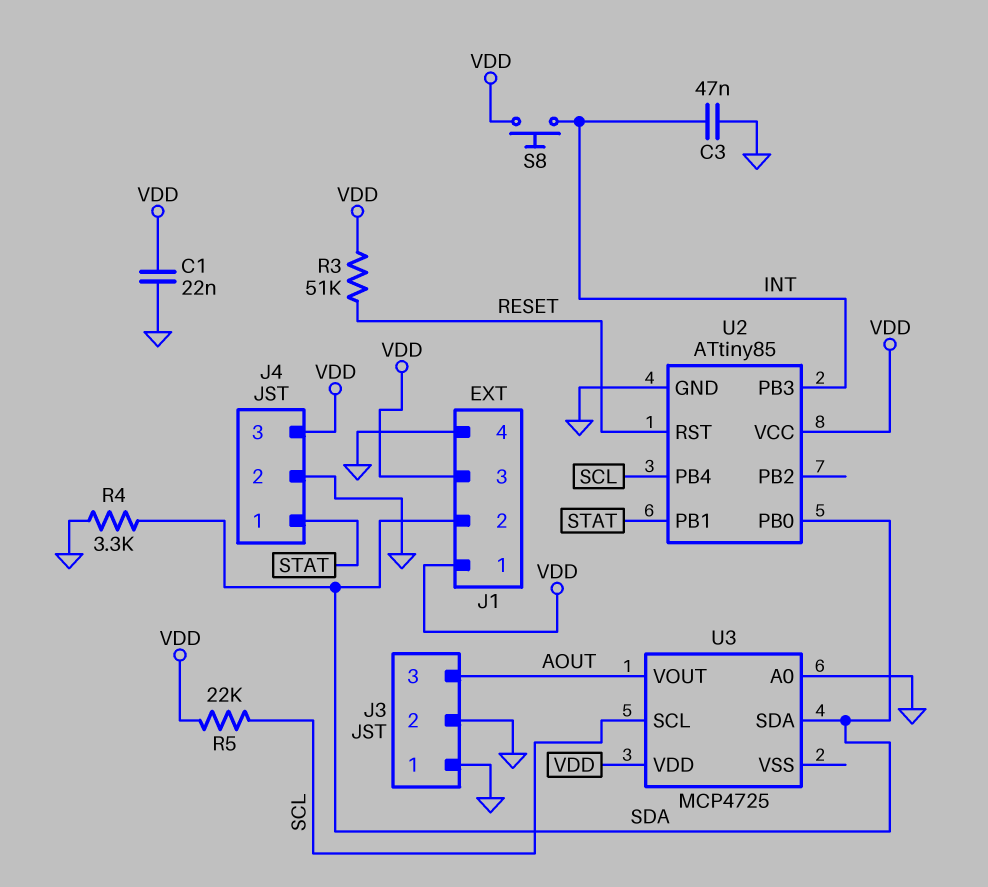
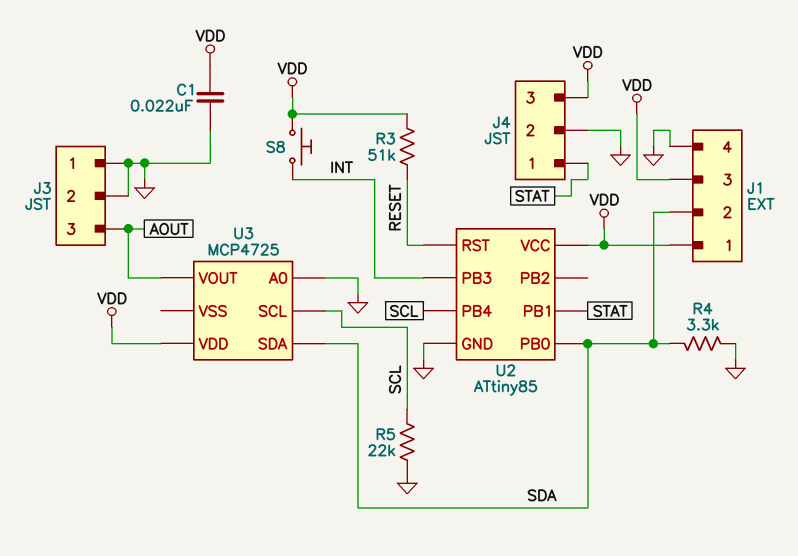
C3: 47nF (GND, INT) -> none
R5: 22k (SCL, VDD) -> 22k (GND, SCL)

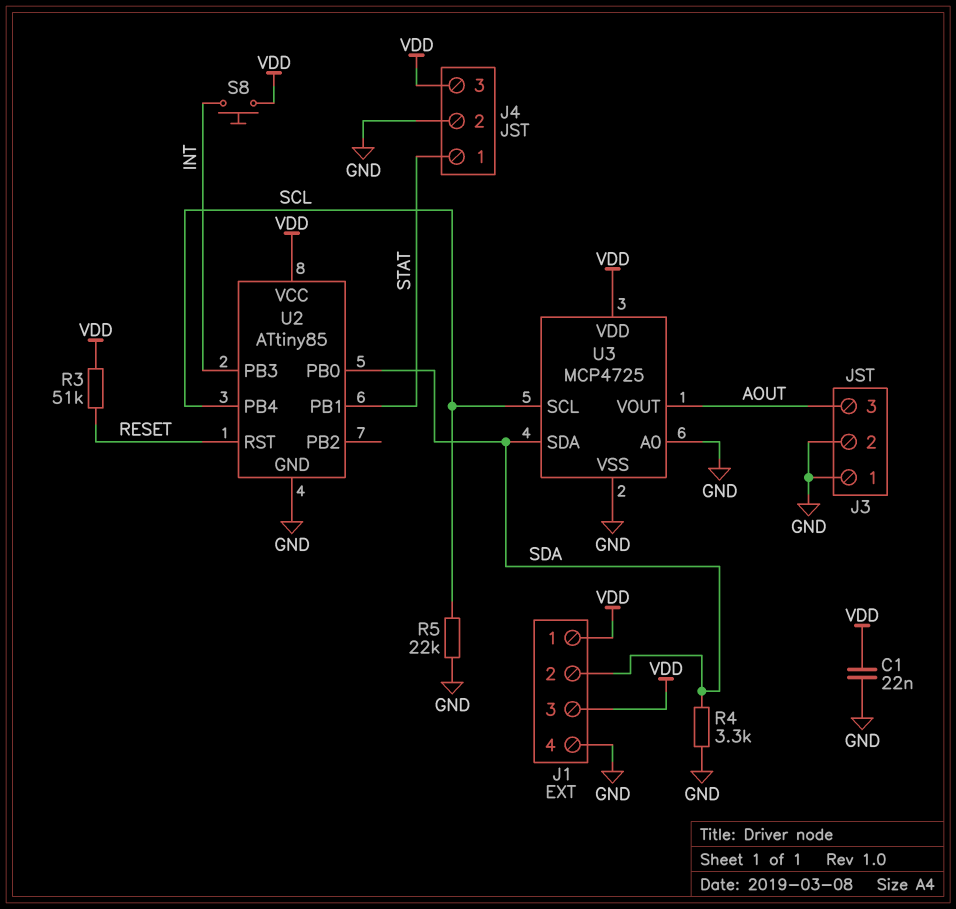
U3 pin VSS: none -> GND

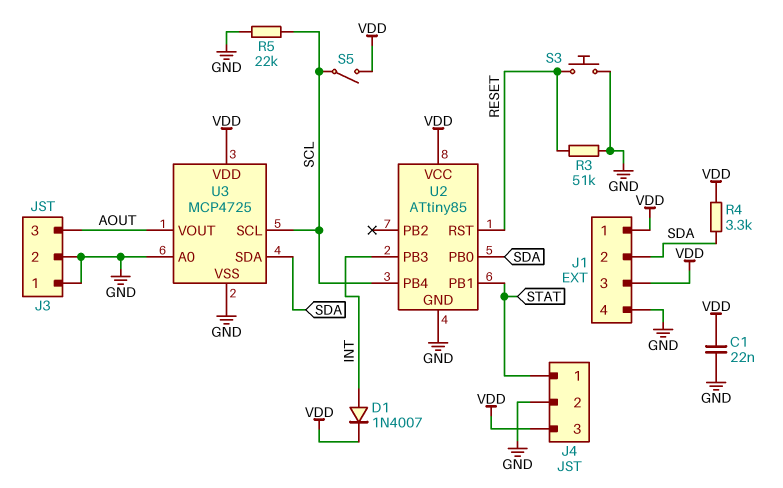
D1: none -> diode 1N4007 (A INT, K VDD)
R3: 51k (RESET, VDD) -> 51k (GND, RESET)
R4: 3.3k (GND, SDA) -> 3.3k (SDA, VDD)
S3: none -> button (GND, RESET)
S5: none -> switch (SCL, VDD)
S8: button (INT, VDD) -> none

